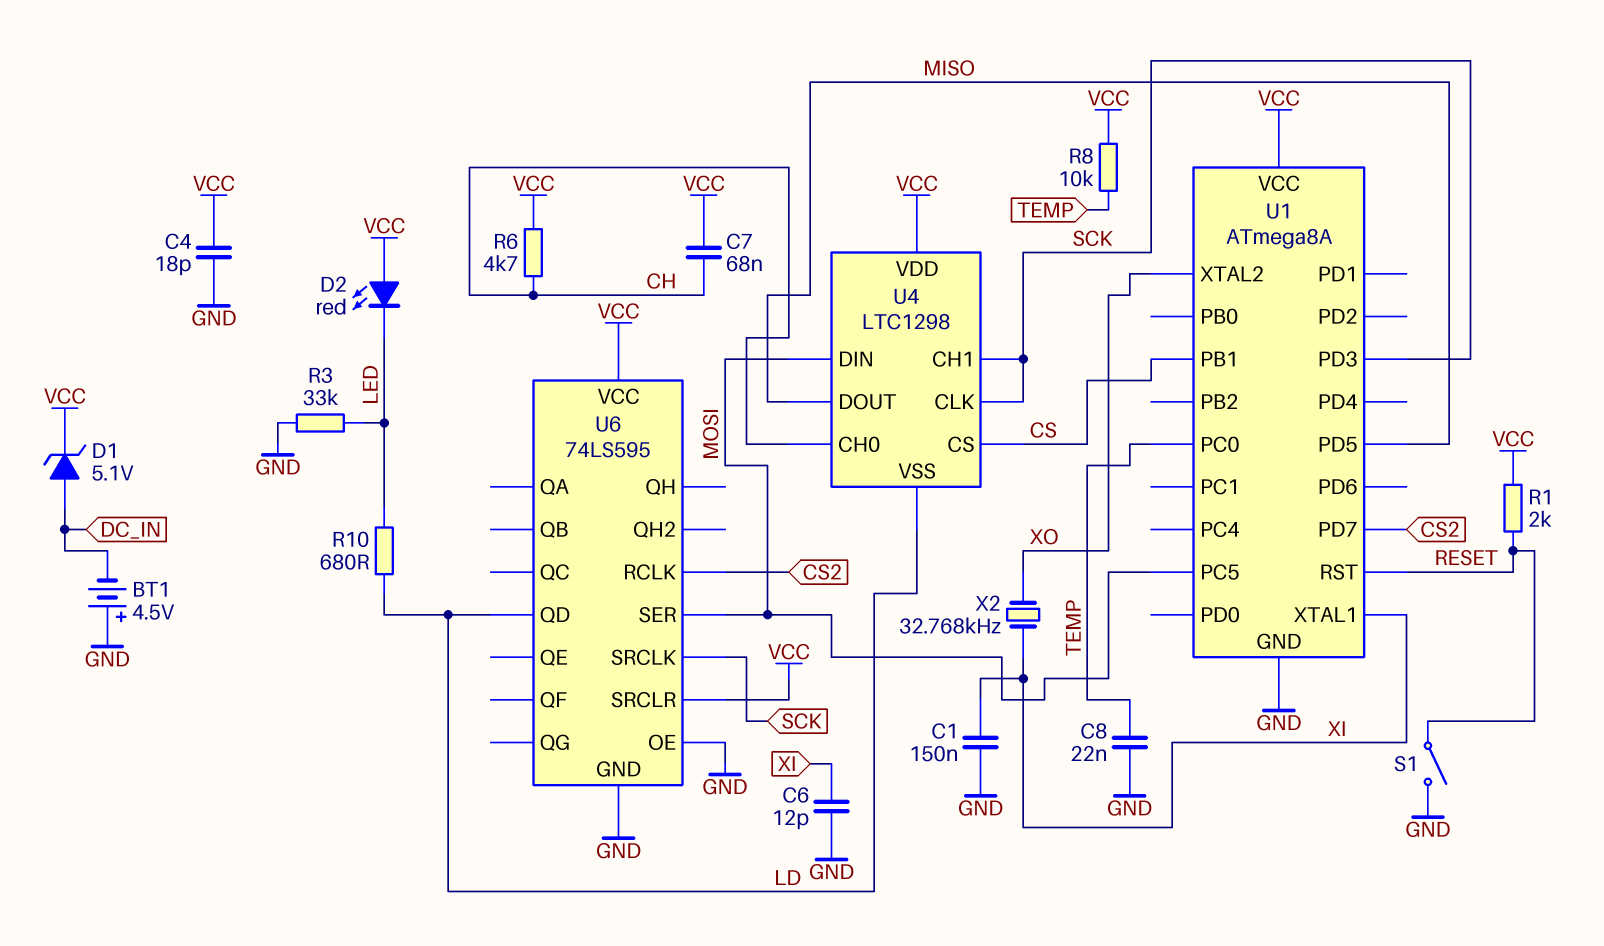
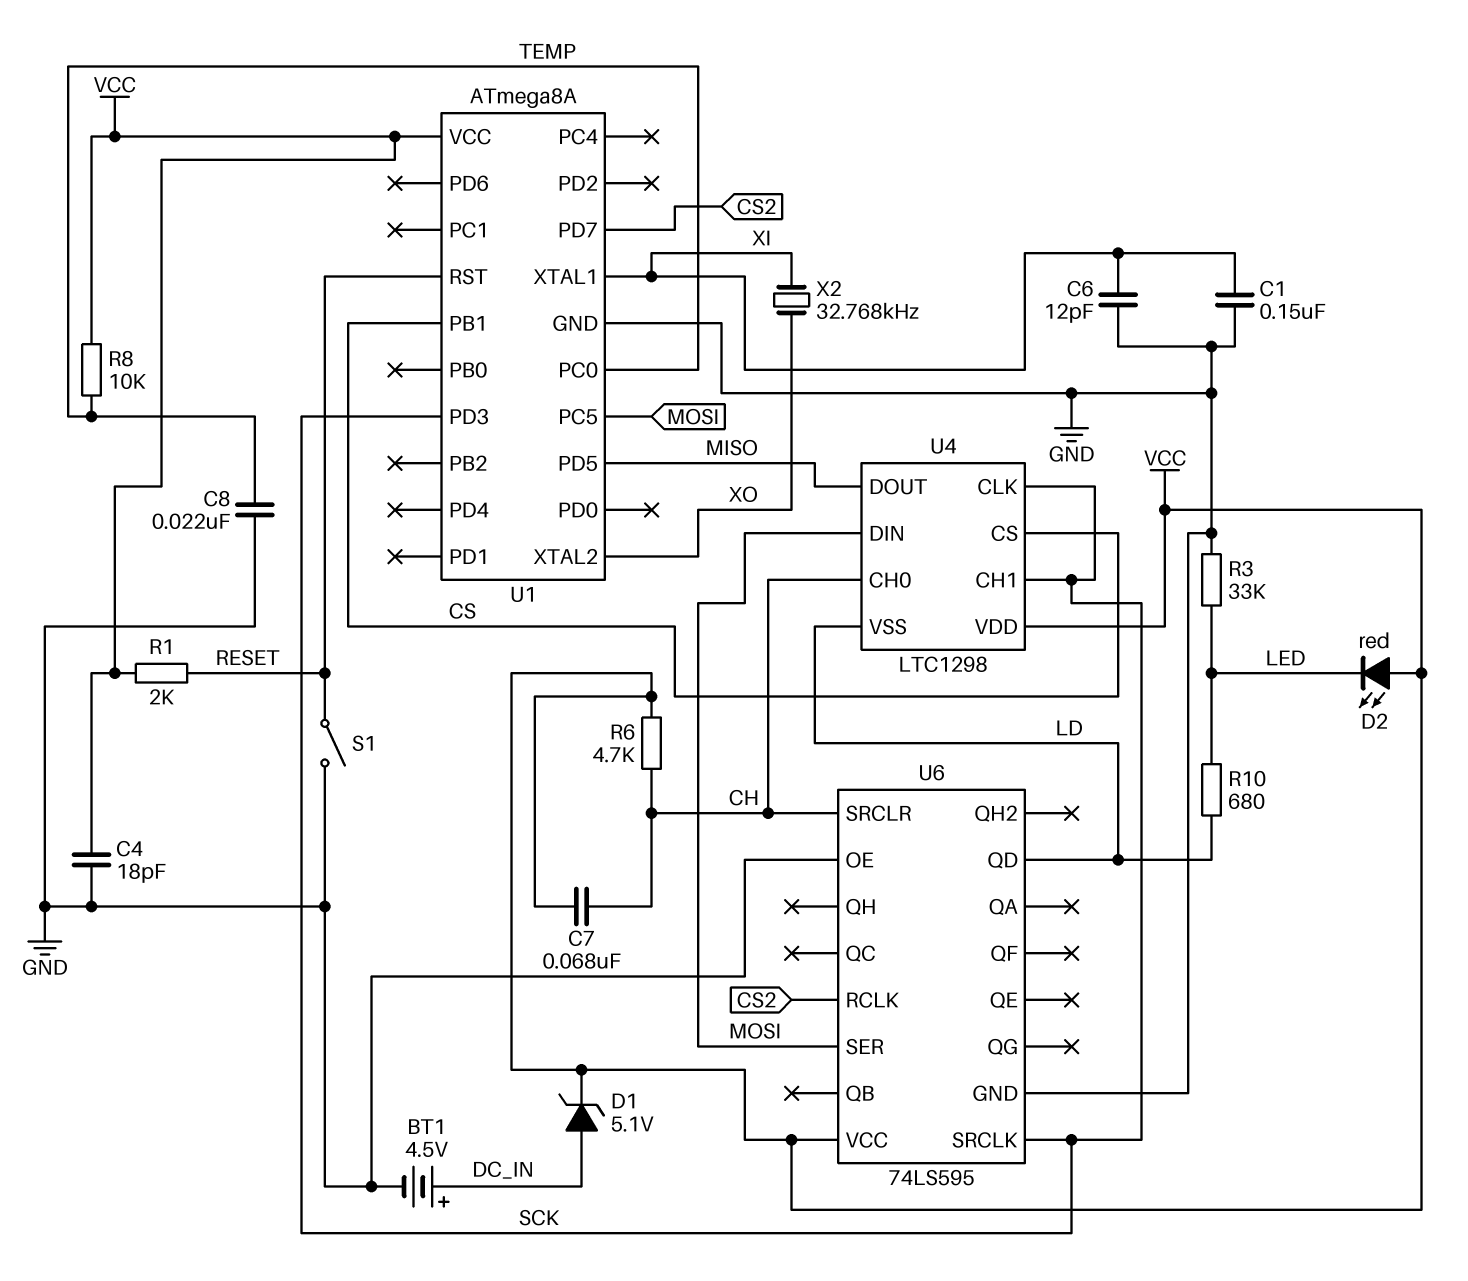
BT1: 4.5V (plus GND, minus DC_IN) -> 4.5V (plus DC_IN, minus GND)
U6 pin SRCLR: VCC -> CH

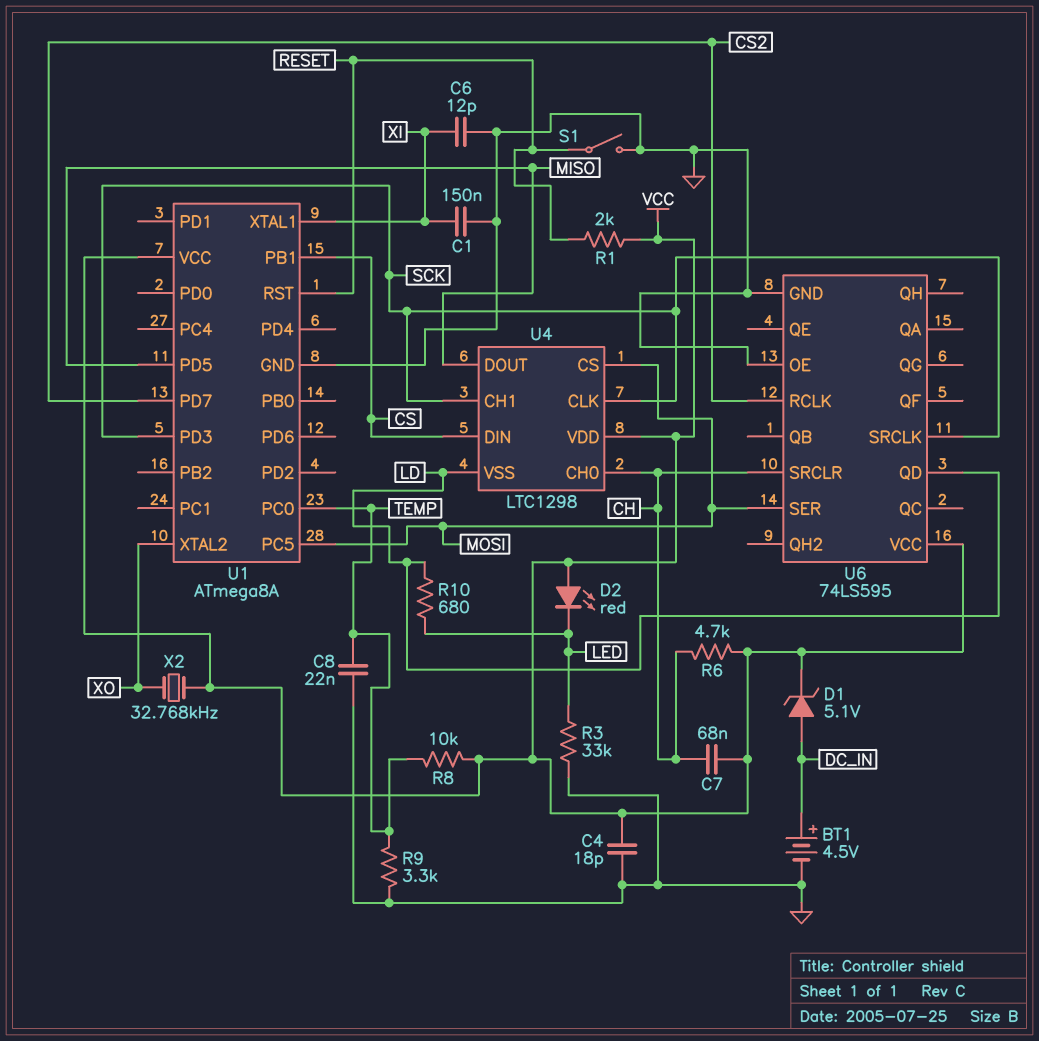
R9: none -> 3.3k (GND, TEMP)
U4 pin CS: CS -> MOSI
U4 pin DIN: MOSI -> CS
X2: 32.768kHz (XI, XO) -> 32.768kHz (VCC, XO)

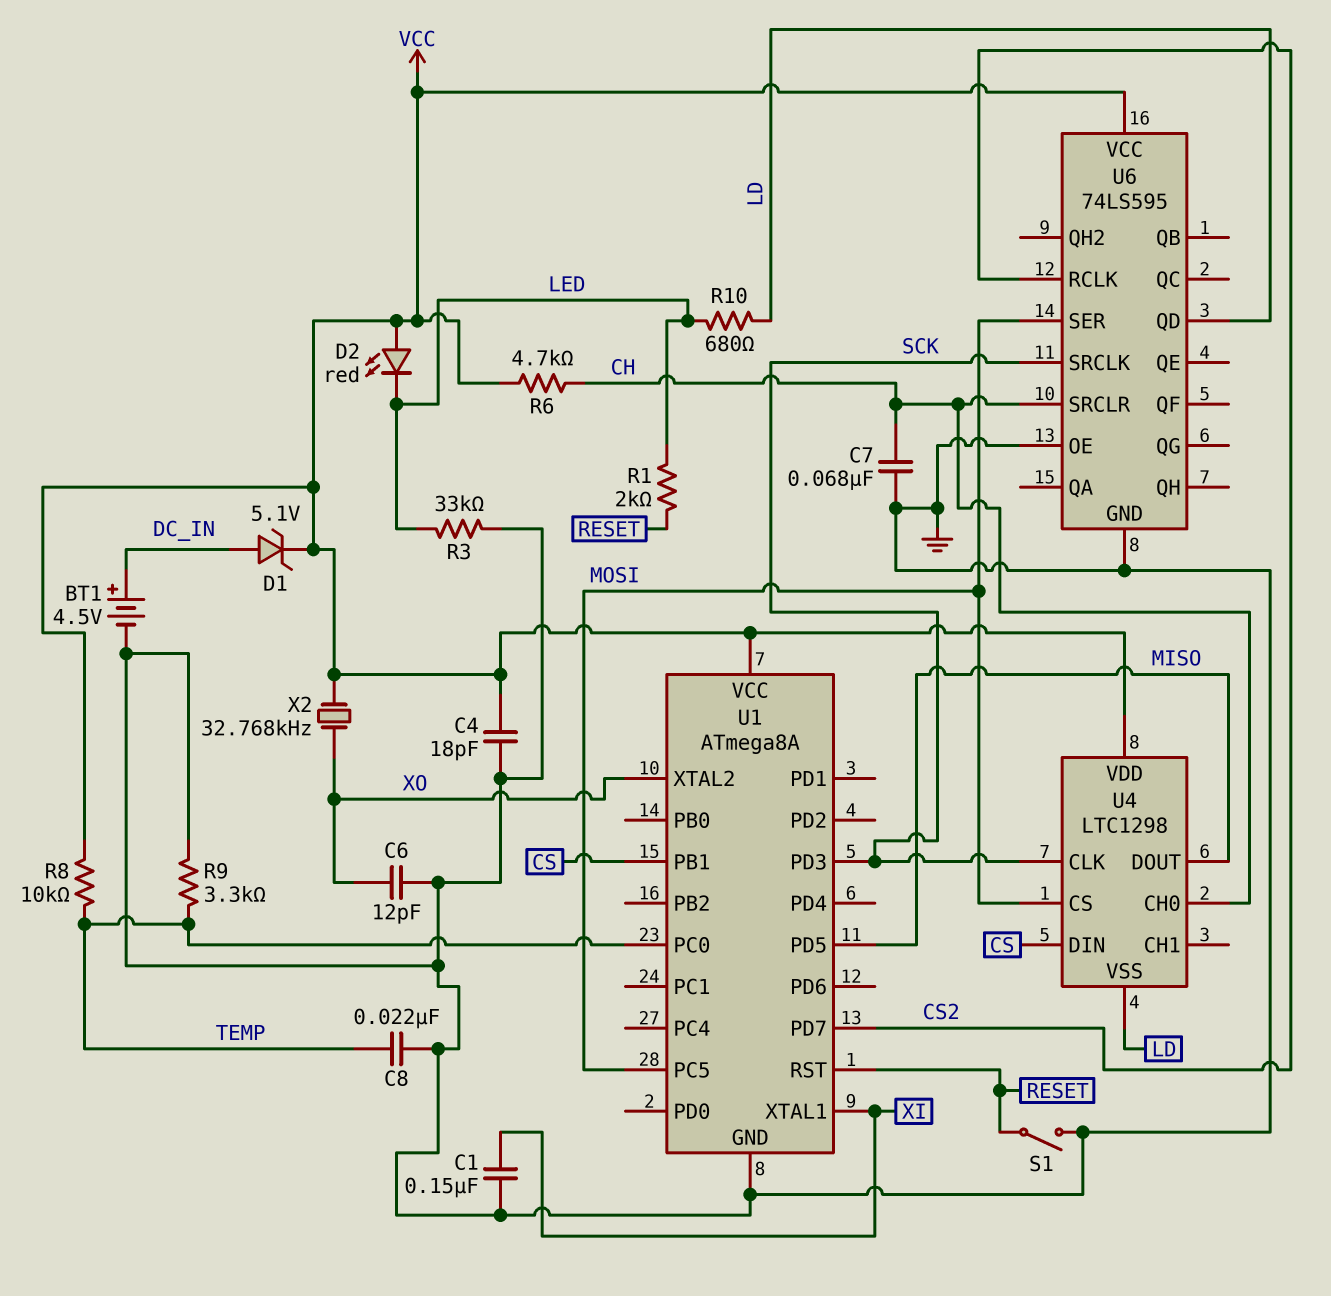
C6: 12pF (GND, XI) -> 12pF (GND, XO)
C7: 68nF (CH, VCC) -> 68nF (CH, GND)
R1: 2k (RESET, VCC) -> 2k (LED, RESET)
U4 pin CH1: SCK -> none

